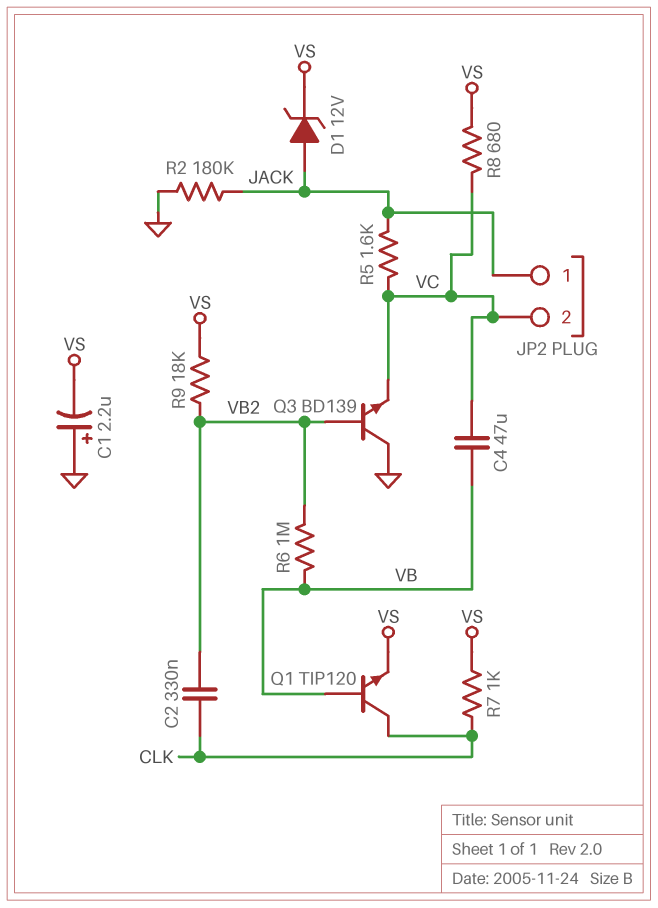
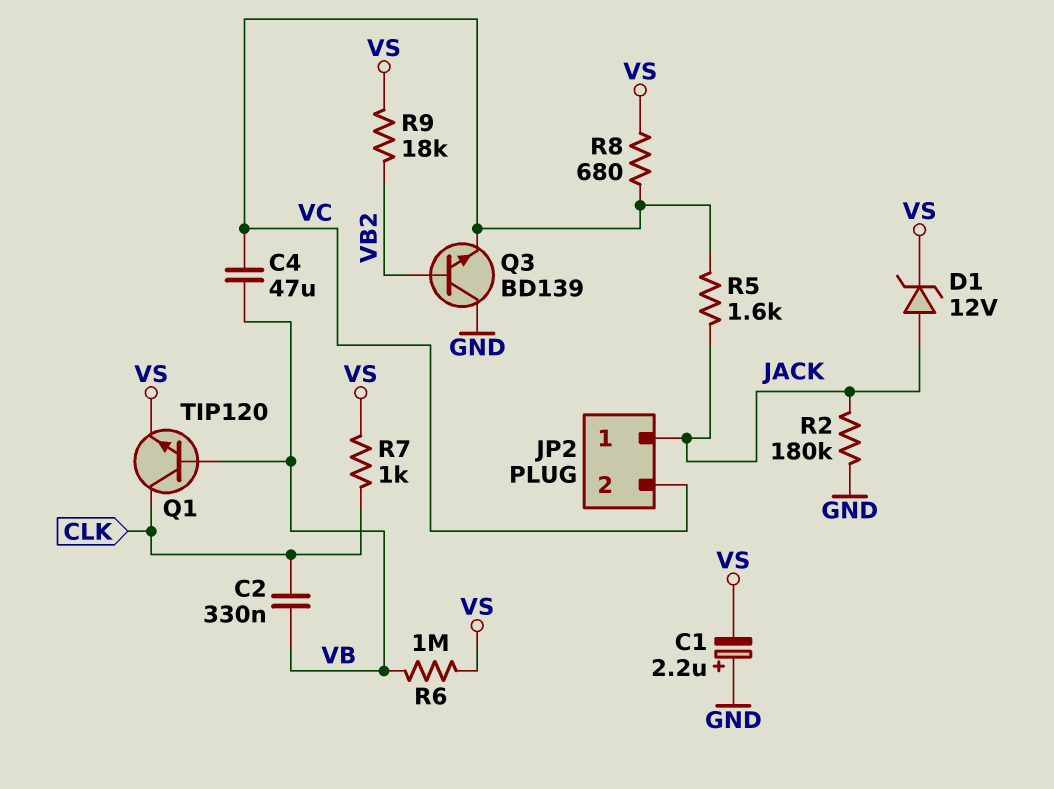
C2: 330nF (CLK, VB2) -> 330nF (CLK, VB)
R6: 1M (VB, VB2) -> 1M (VB, VS)

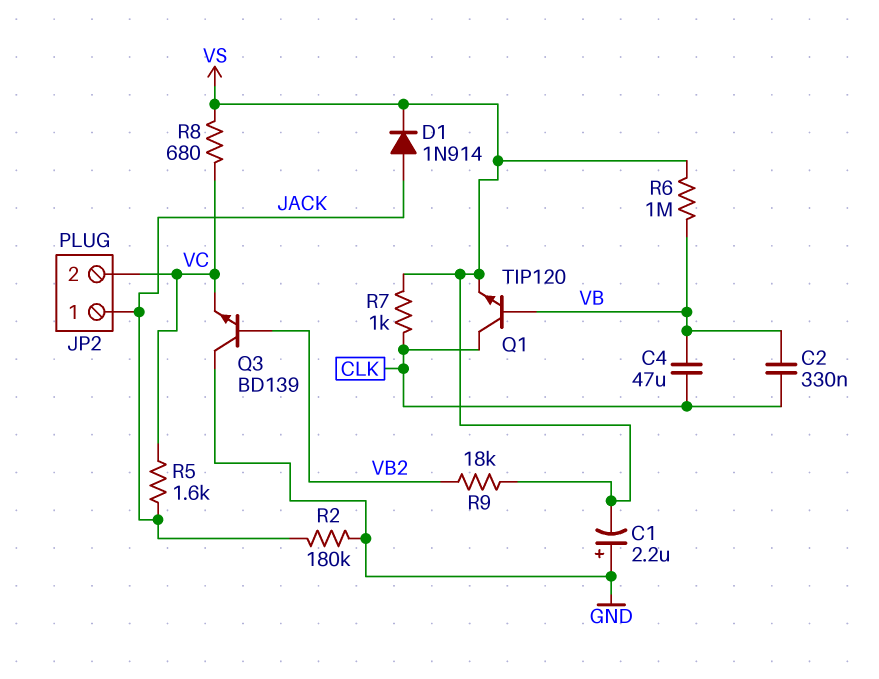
C4: 47uF (VB, VC) -> 47uF (CLK, VB)
D1: zener 12V (A JACK, K VS) -> diode 1N914 (A JACK, K VS)

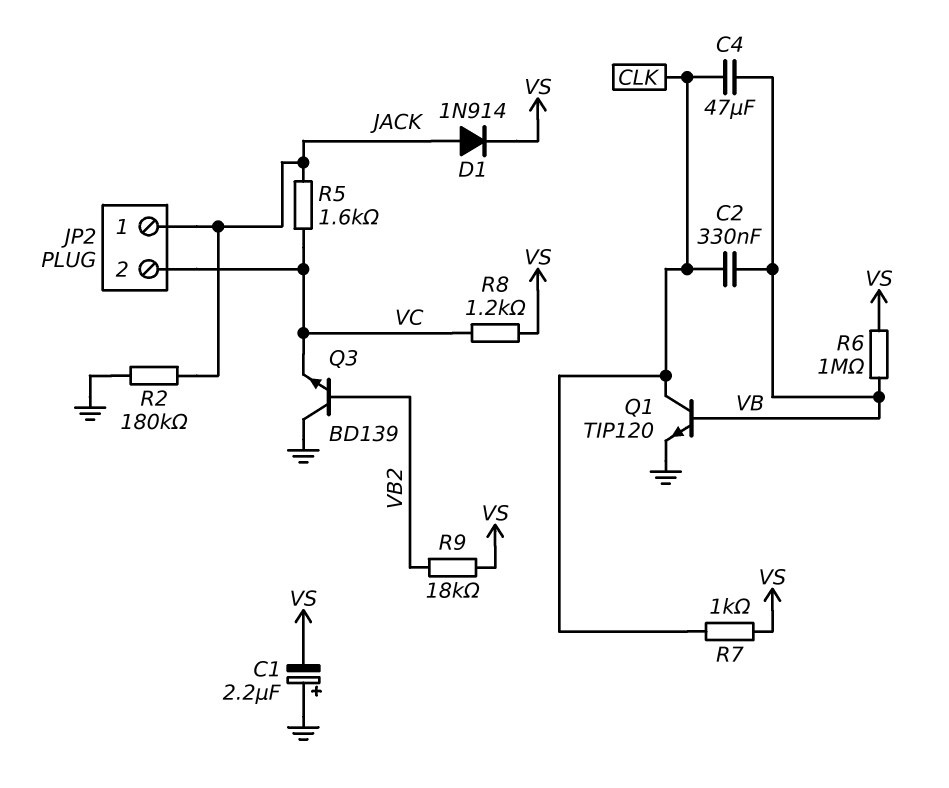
Q1: NPN TIP120 (B VB, C CLK, E VS) -> NPN TIP120 (B VB, C CLK, E GND)
R8: 680 (VC, VS) -> 1.2k (VC, VS)

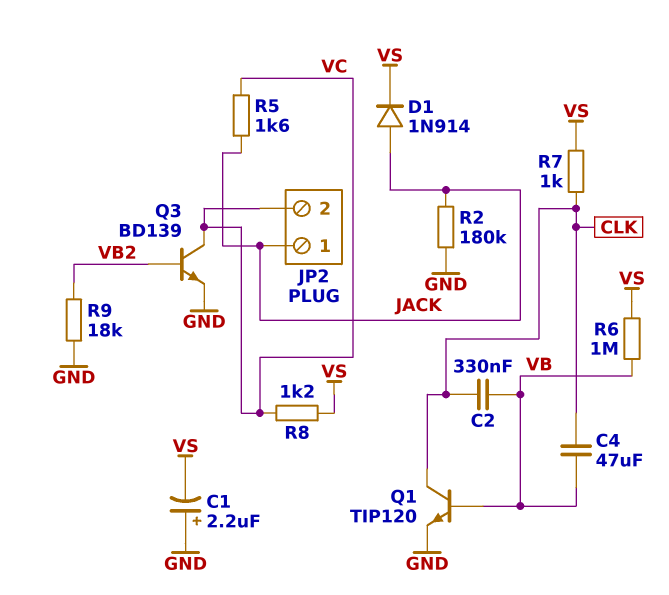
Q3: NPN BD139 (B VB2, C GND, E VC) -> NPN BD139 (B VB2, C VC, E GND)
R9: 18k (VB2, VS) -> 18k (GND, VB2)

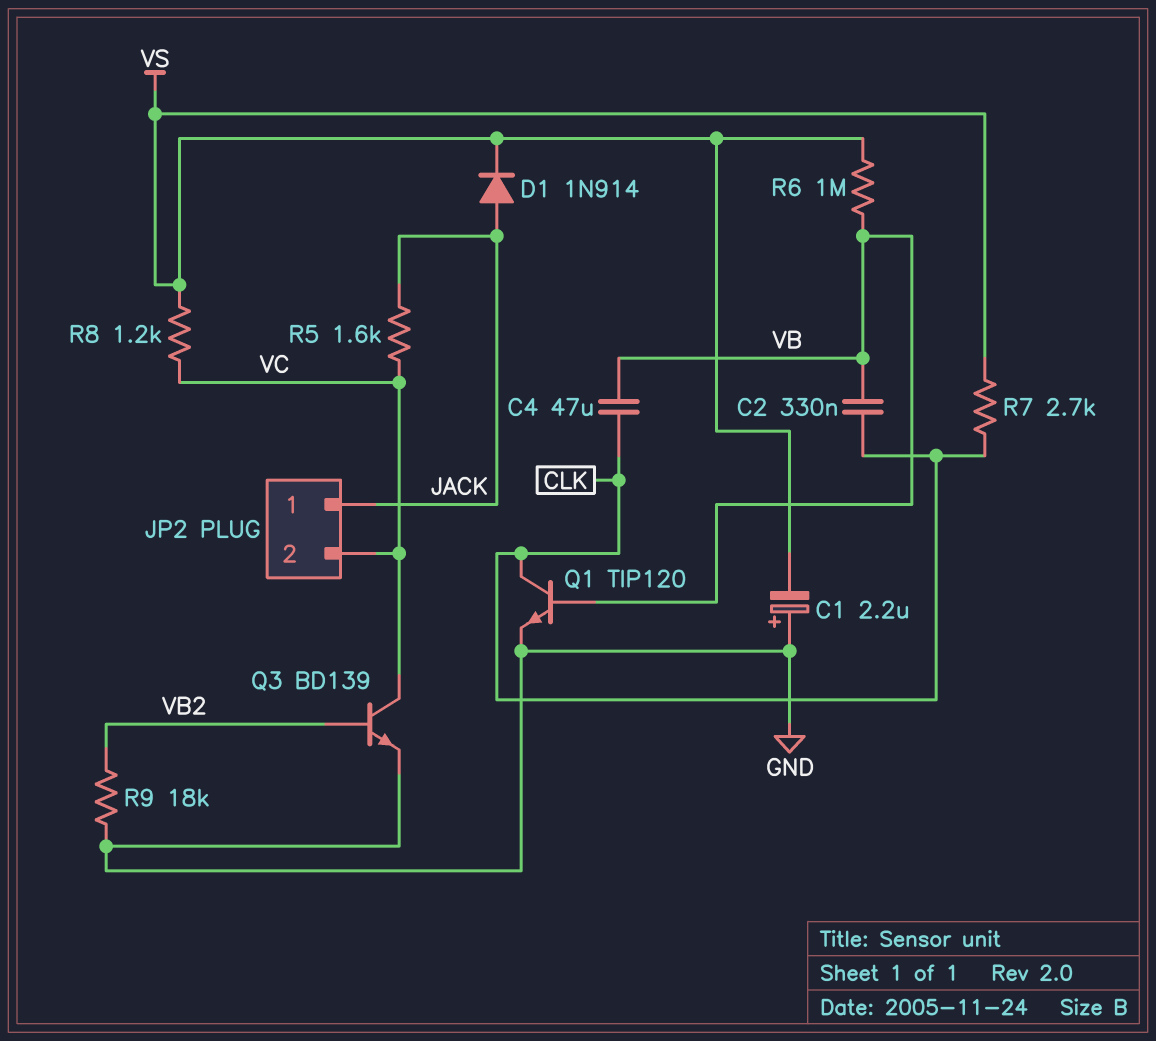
R2: 180k (GND, JACK) -> none
R7: 1k (CLK, VS) -> 2.7k (CLK, VS)

